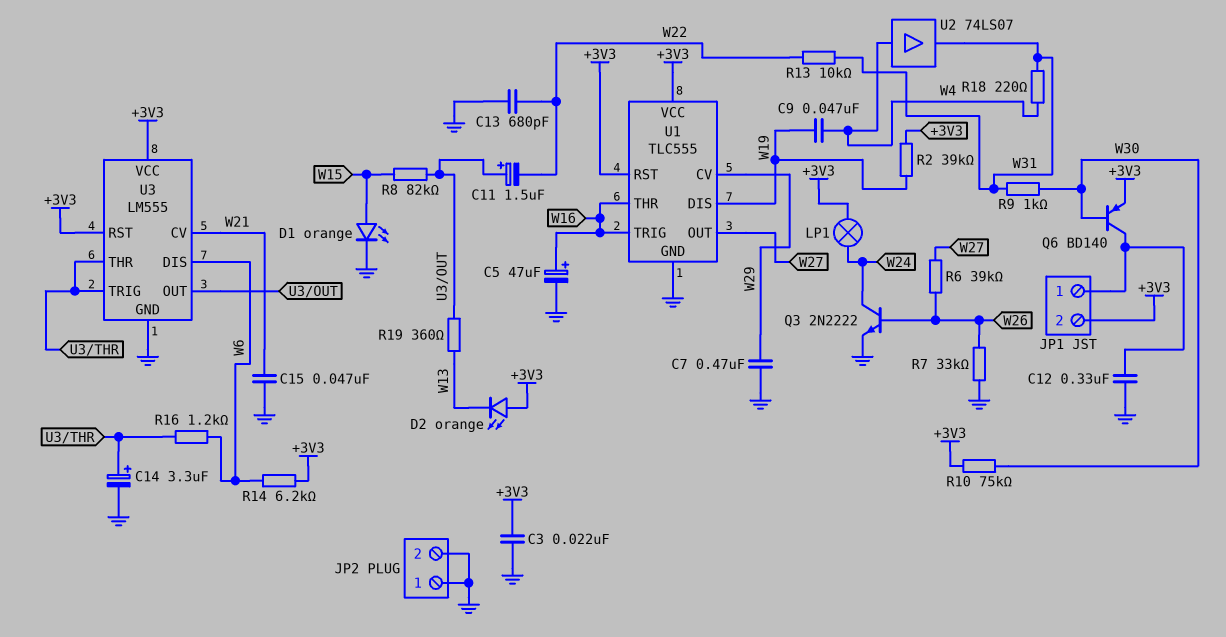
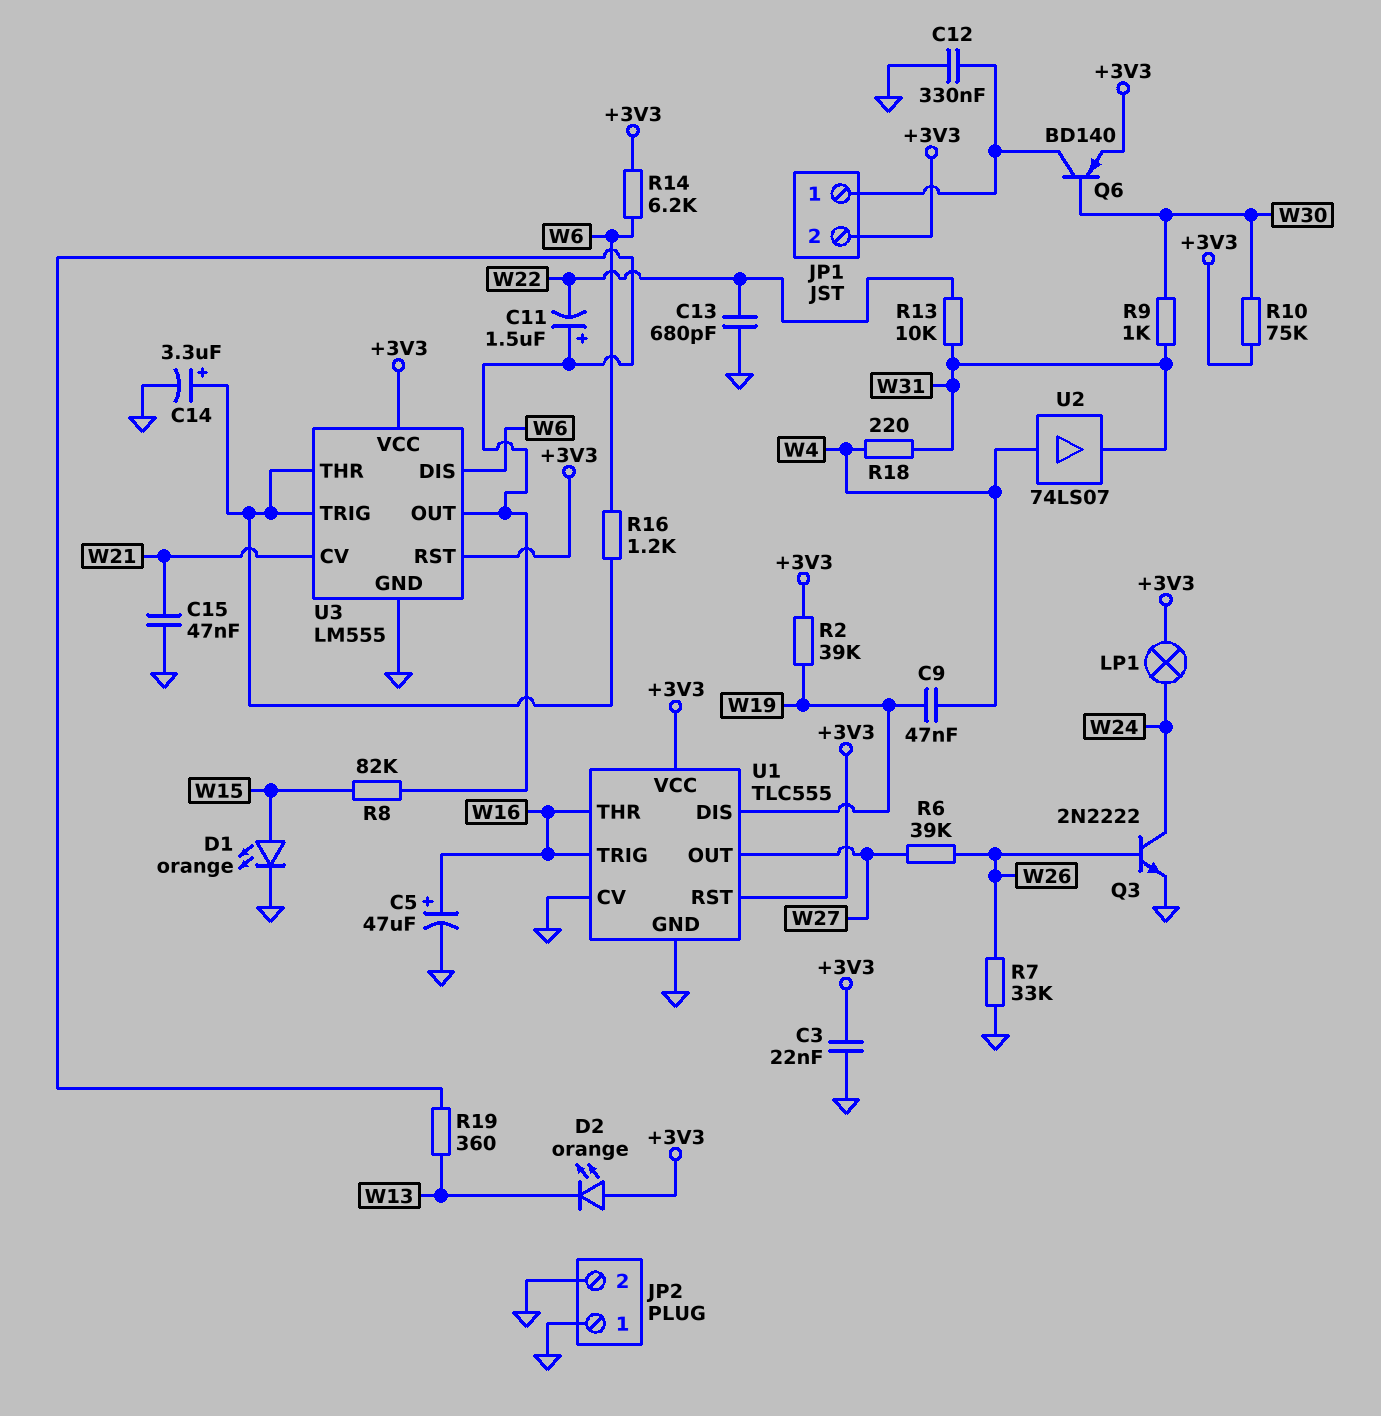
C7: 470nF (GND, W29) -> none
U1 pin CV: W29 -> GND

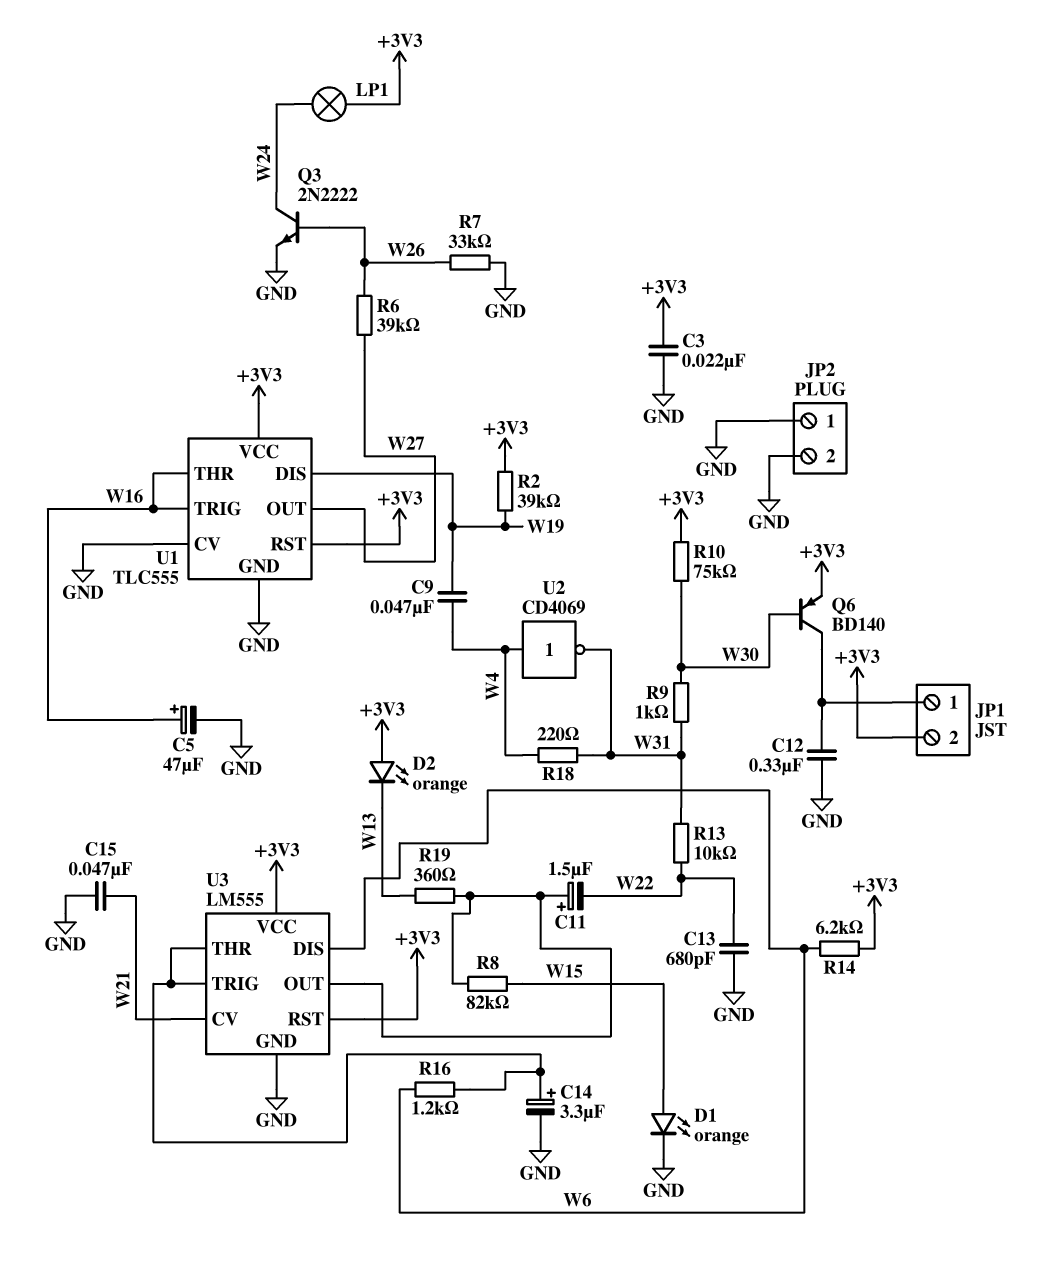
U2: buffer 74LS07 (in W4, out W31) -> NOT CD4069 (in W4, out W31)

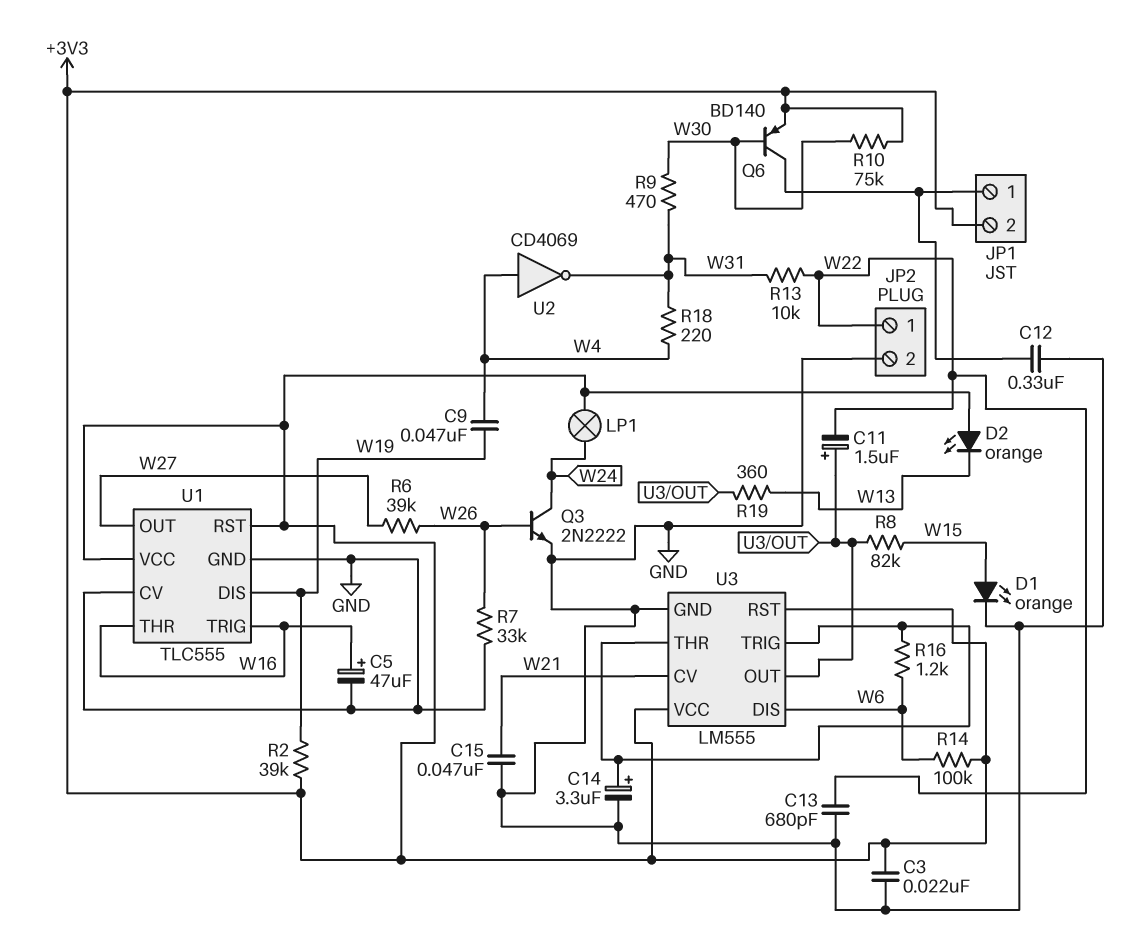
JP2 pin 1: GND -> W22
R9: 1k (W30, W31) -> 470 (W30, W31)
R14: 6.2k (+3V3, W6) -> 100k (+3V3, W6)

